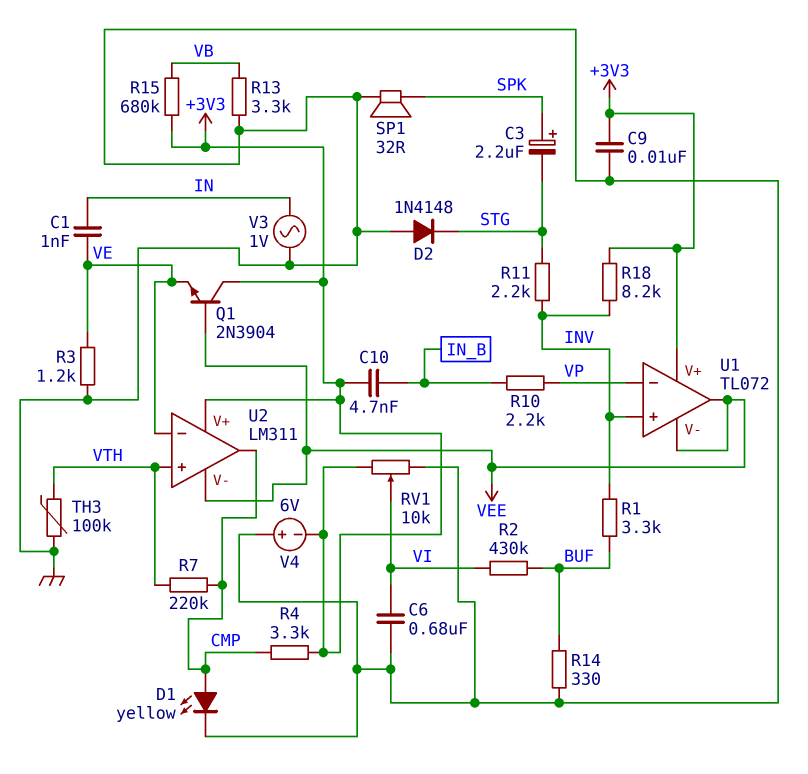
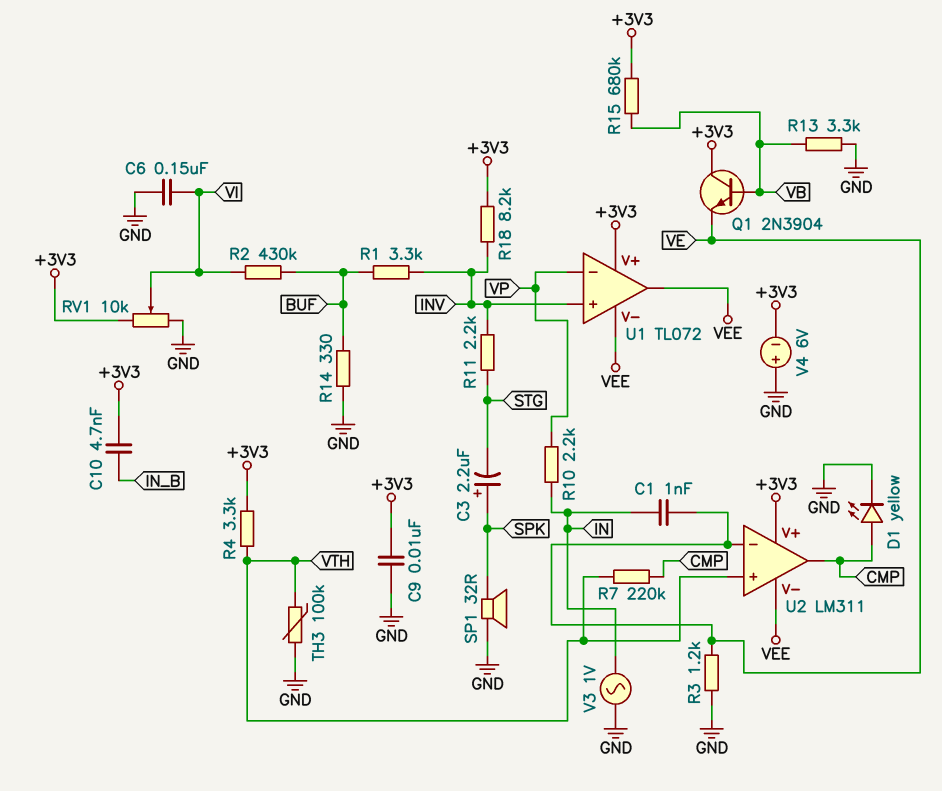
C6: 680nF (GND, VI) -> 150nF (GND, VI)
D2: diode 1N4148 (A GND, K STG) -> none
Q1: NPN 2N3904 (B VEE, C +3V3, E VE) -> NPN 2N3904 (B VB, C +3V3, E VE)
R4: 3.3k (+3V3, CMP) -> 3.3k (+3V3, VTH)
R10: 2.2k (IN_B, VP) -> 2.2k (IN, VP)

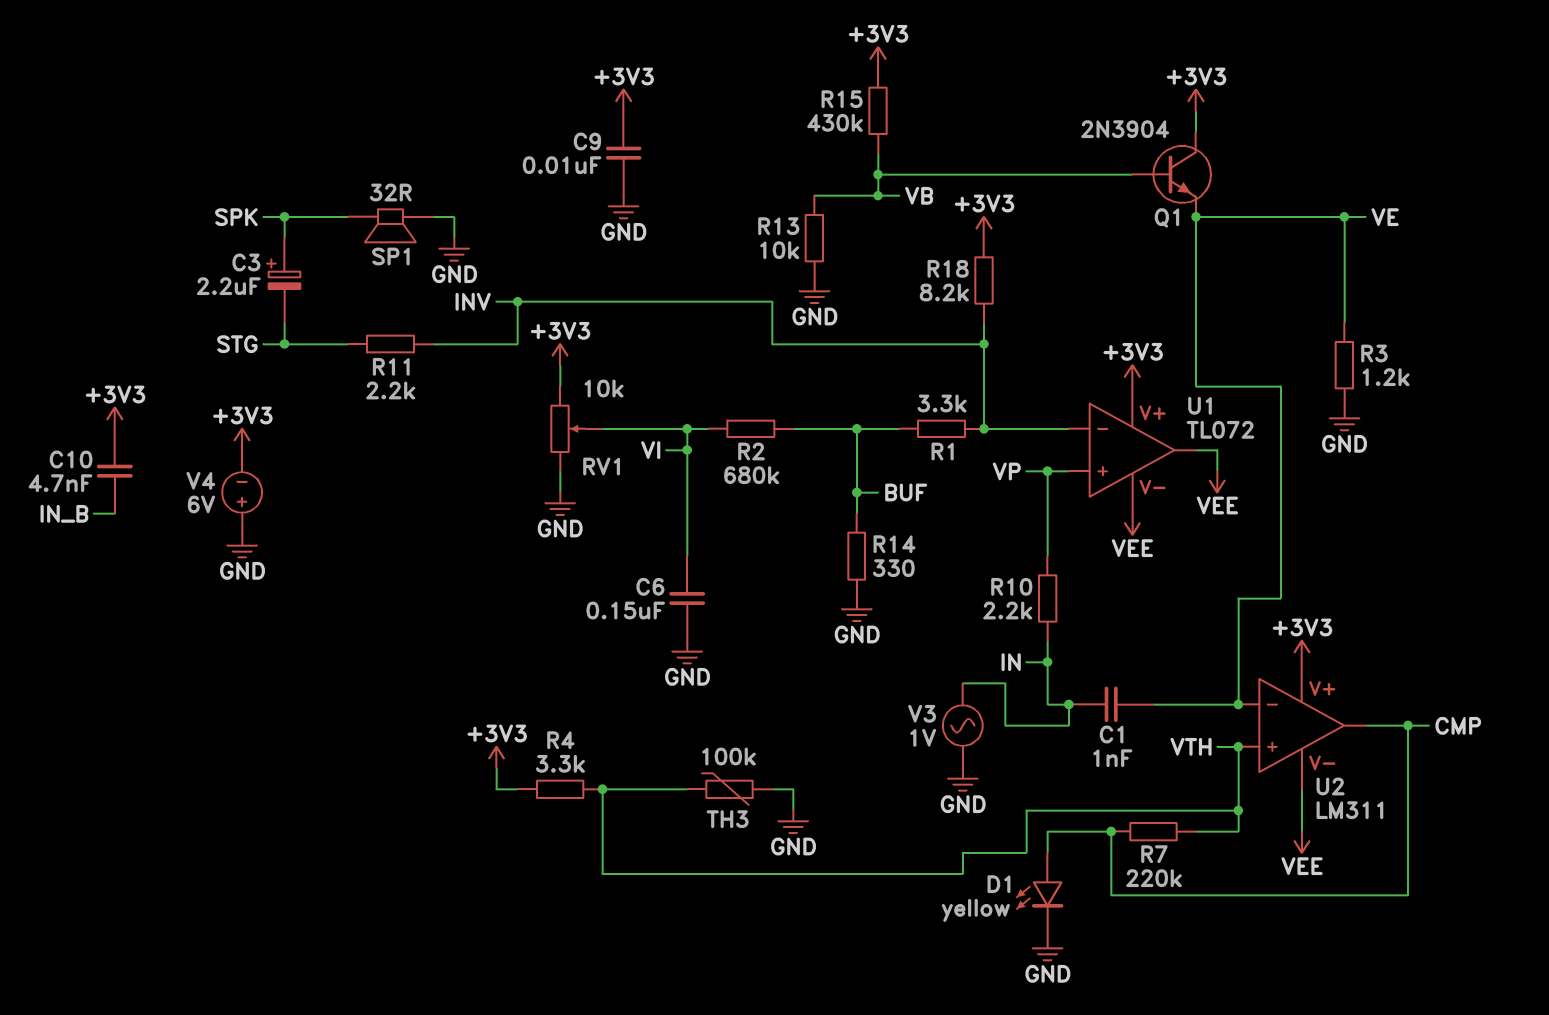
R2: 430k (BUF, VI) -> 680k (BUF, VI)
R13: 3.3k (GND, VB) -> 10k (GND, VB)
R15: 680k (+3V3, VB) -> 430k (+3V3, VB)
U1 pin in+: INV -> VP
U1 pin in-: VP -> INV

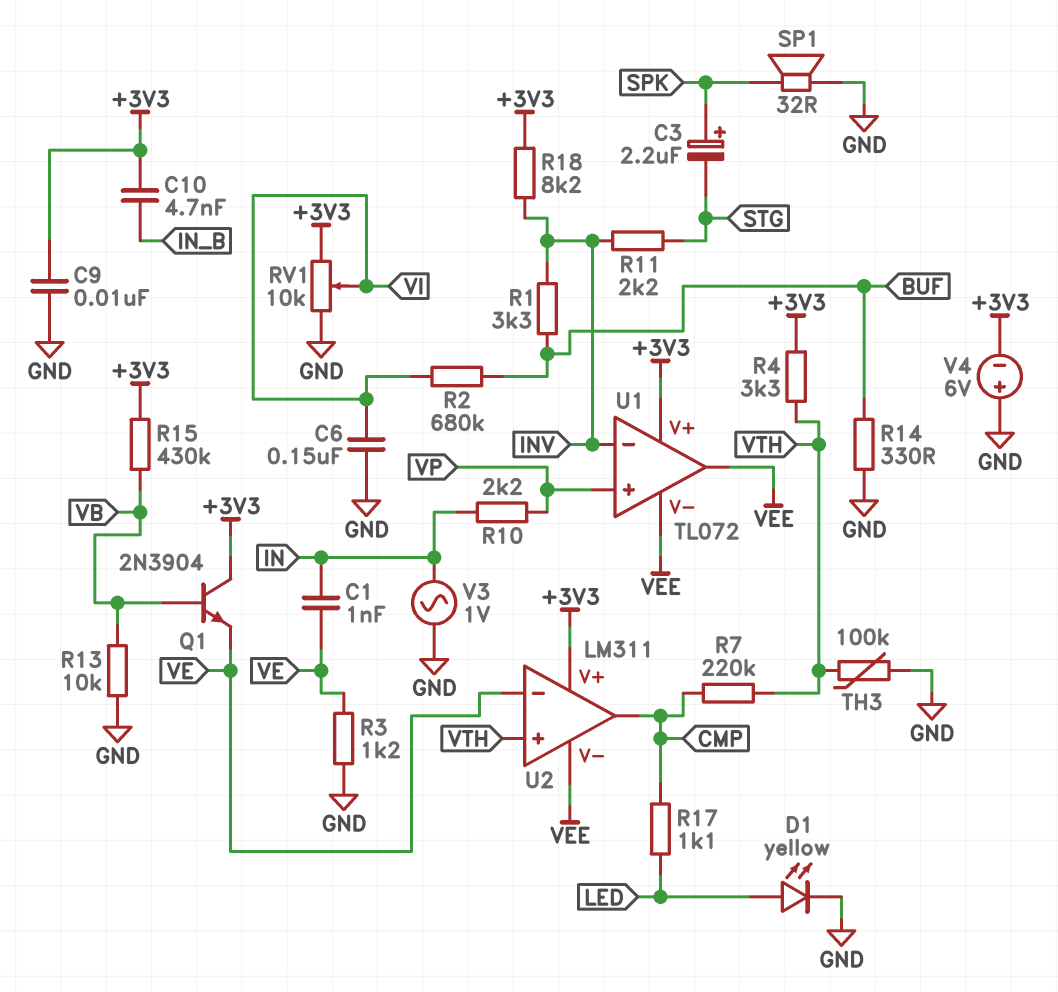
D1: LED yellow (A CMP, K GND) -> LED yellow (A LED, K GND)
R17: none -> 1.1k (CMP, LED)

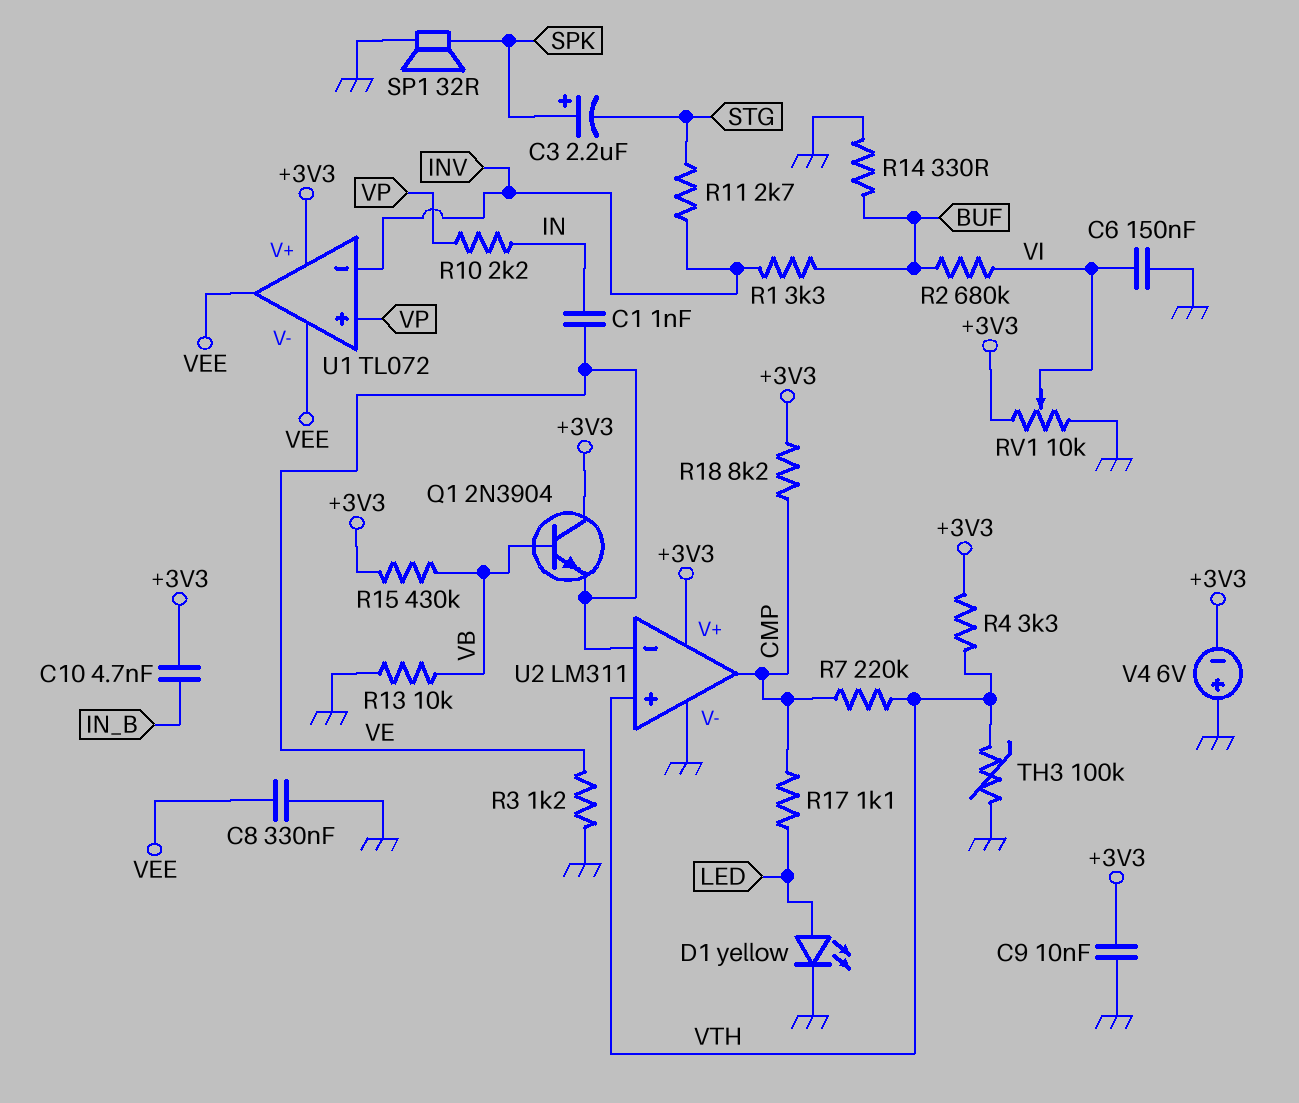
C8: none -> 330nF (GND, VEE)
R11: 2.2k (INV, STG) -> 2.7k (INV, STG)
R18: 8.2k (+3V3, INV) -> 8.2k (+3V3, CMP)
U2 pin V-: VEE -> GND
V3: AC 1V (GND, IN) -> none

